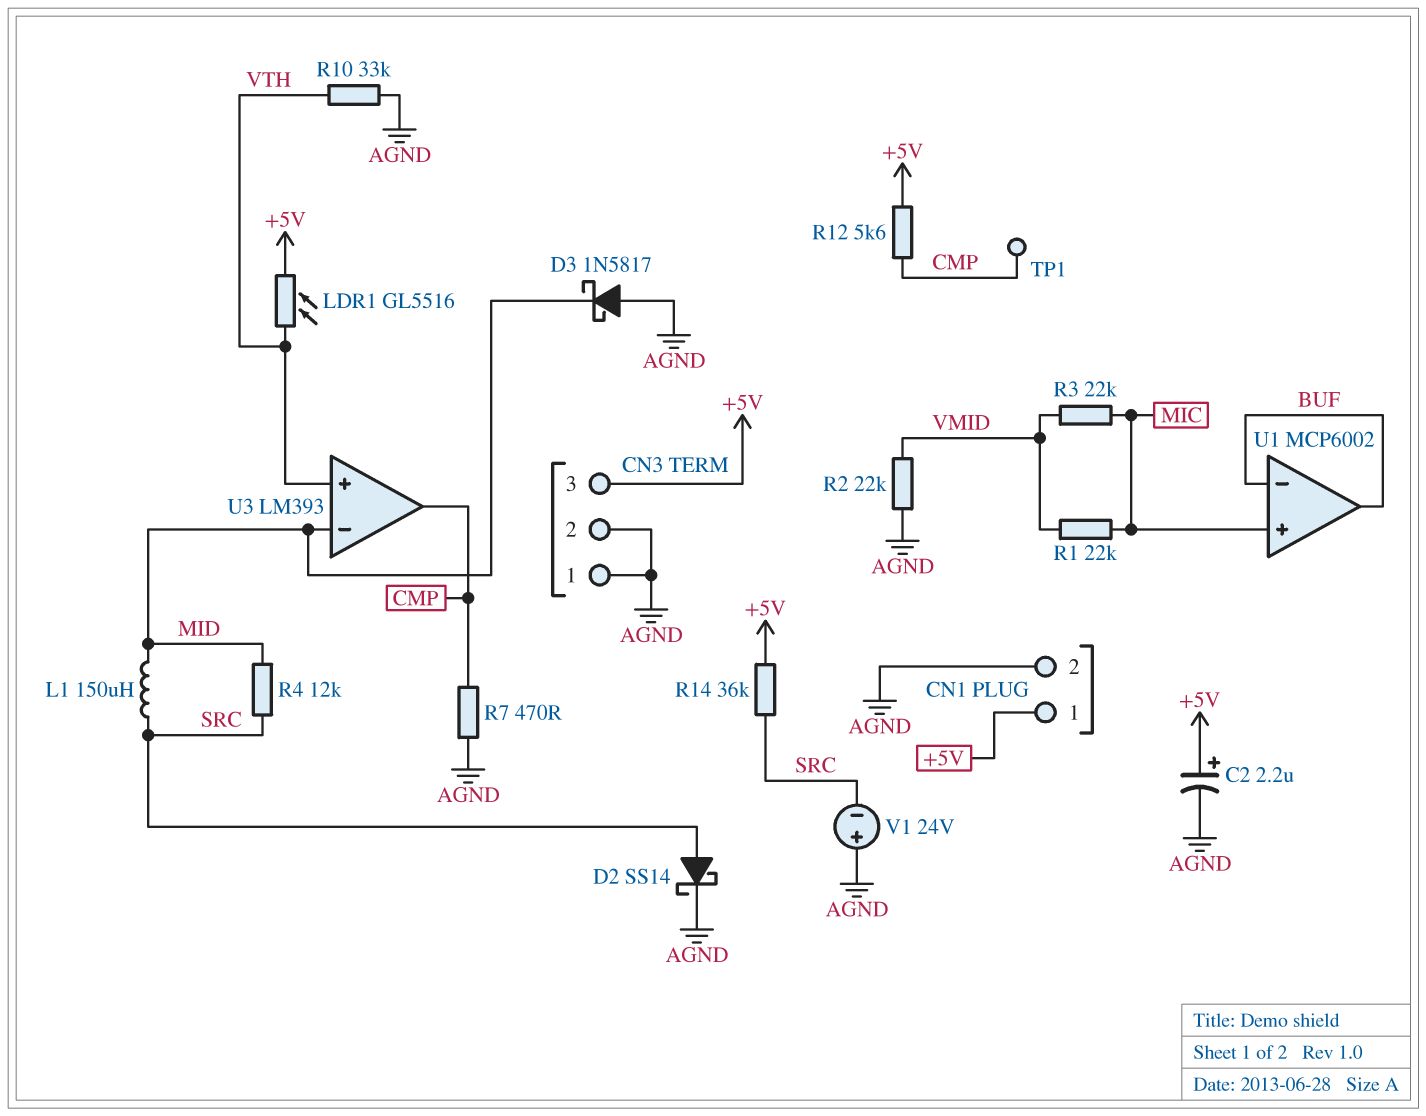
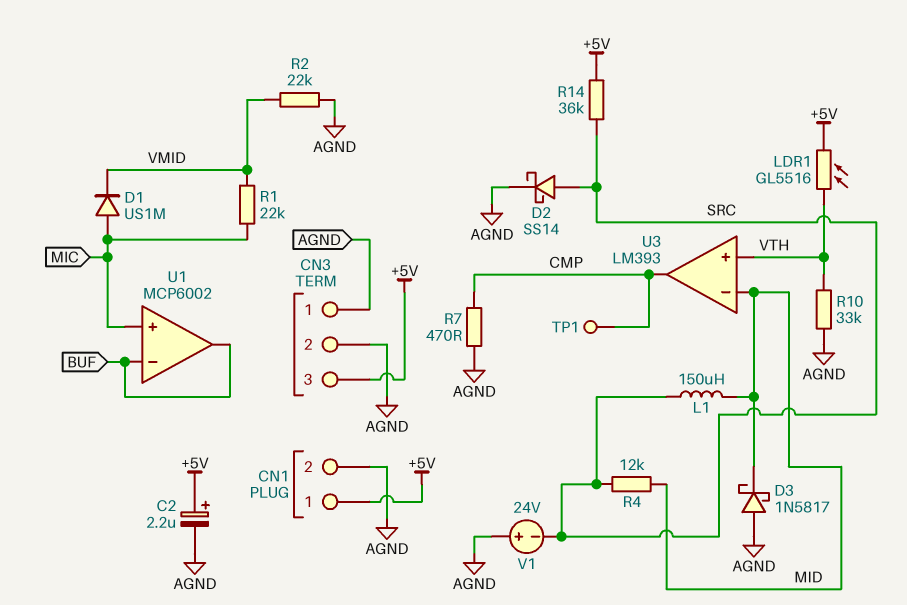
D1: none -> diode US1M (A MIC, K VMID)
R3: 22k (MIC, VMID) -> none
R12: 5.6k (+5V, CMP) -> none

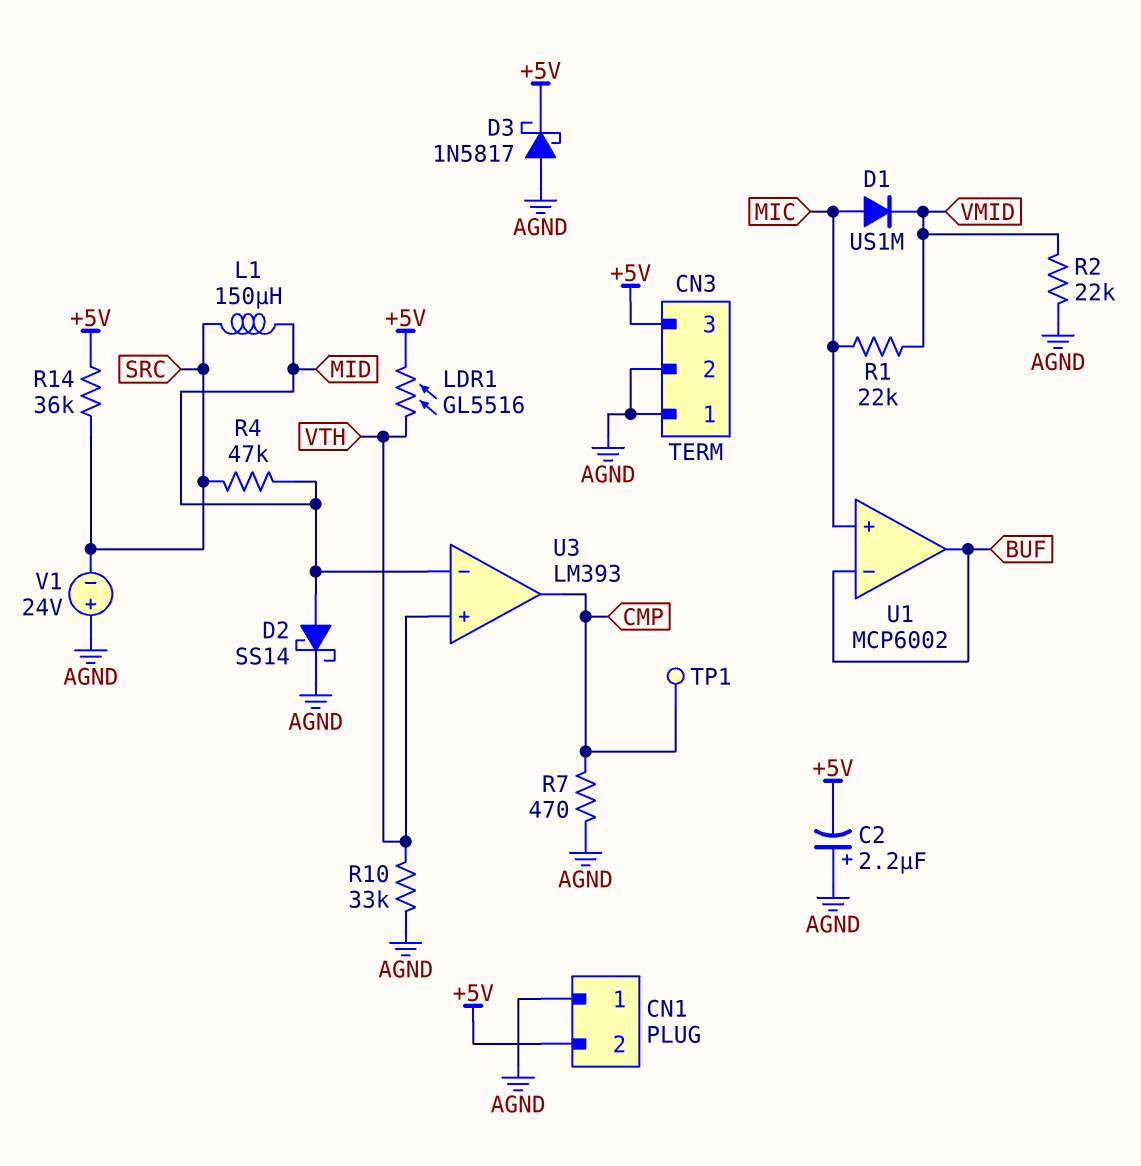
C2: 2.2uF (plus +5V, minus AGND) -> 2.2uF (plus AGND, minus +5V)
CN1 pin 1: +5V -> AGND
CN1 pin 2: AGND -> +5V
D2: schottky SS14 (A SRC, K AGND) -> schottky SS14 (A MID, K AGND)
D3: schottky 1N5817 (A AGND, K MID) -> schottky 1N5817 (A AGND, K +5V)
R4: 12k (MID, SRC) -> 47k (MID, SRC)

